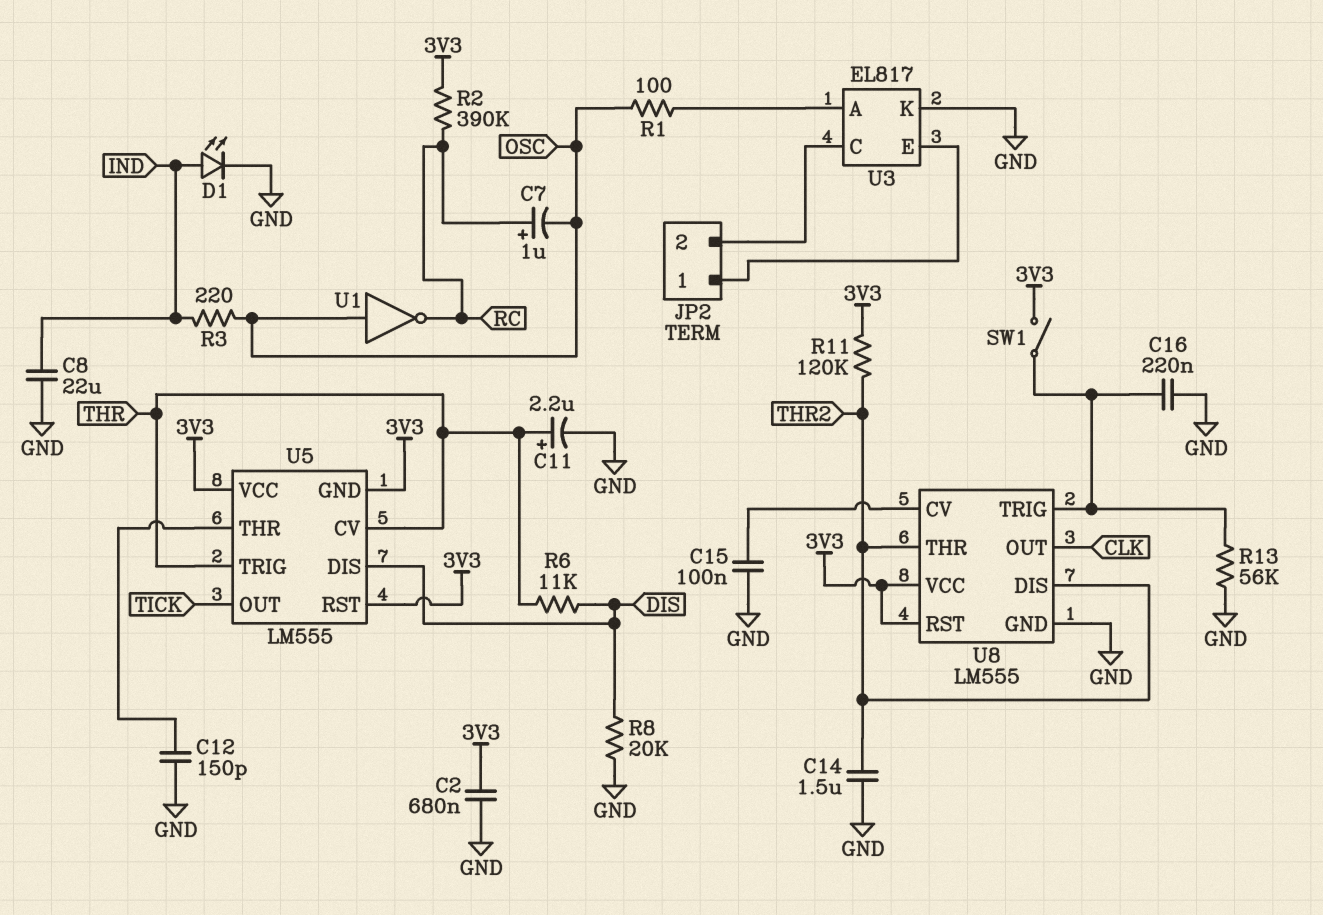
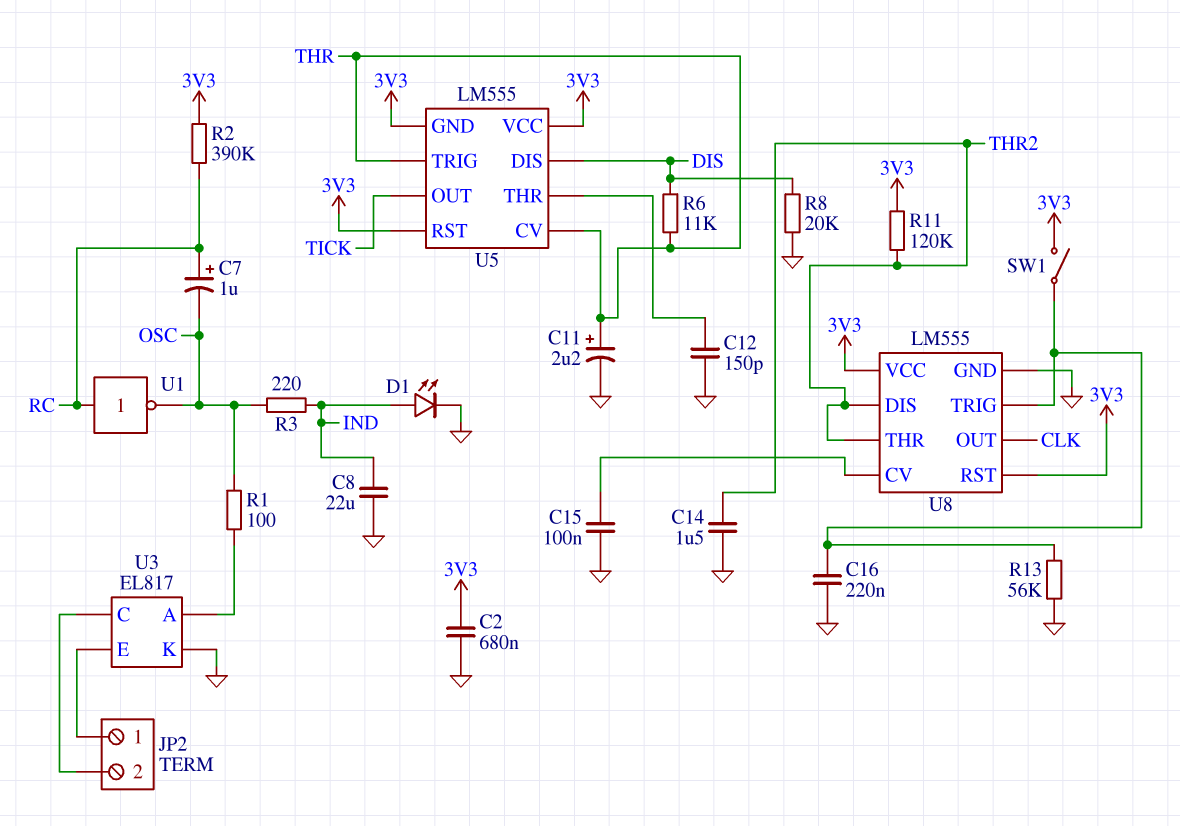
U1: NOT (in OSC, out RC) -> NOT (in RC, out OSC)

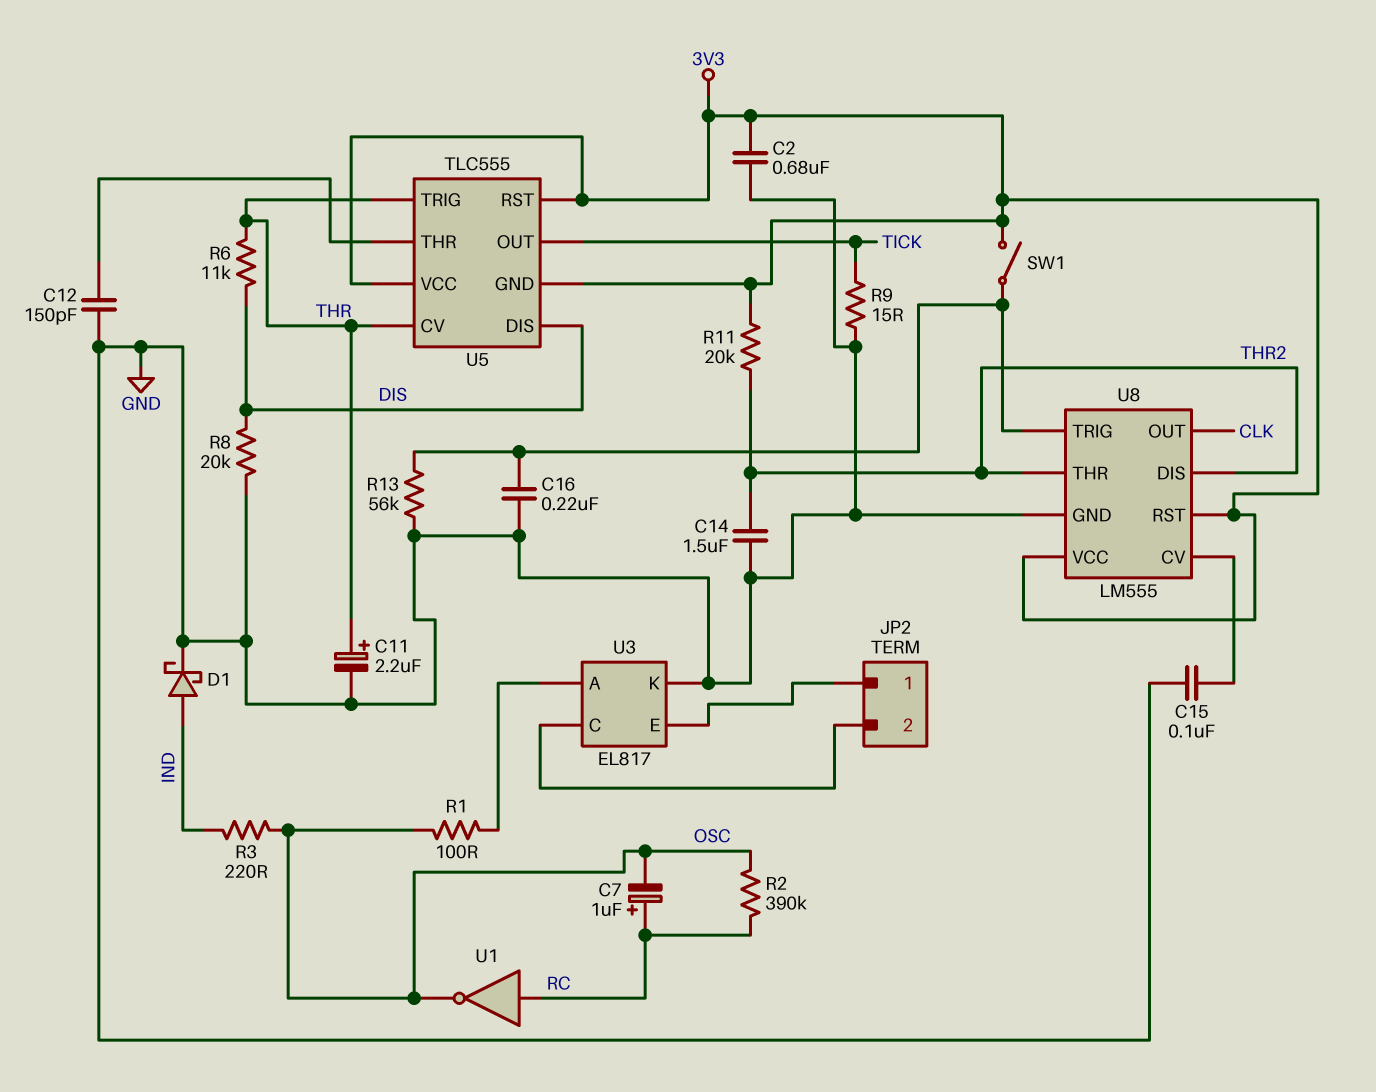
C8: 22uF (GND, IND) -> none
D1: LED (A IND, K GND) -> schottky (A IND, K GND)
R2: 390k (3V3, RC) -> 390k (OSC, RC)
R9: none -> 15 (GND, TICK)
R11: 120k (3V3, THR2) -> 20k (3V3, THR2)
U5: LM555 -> TLC555

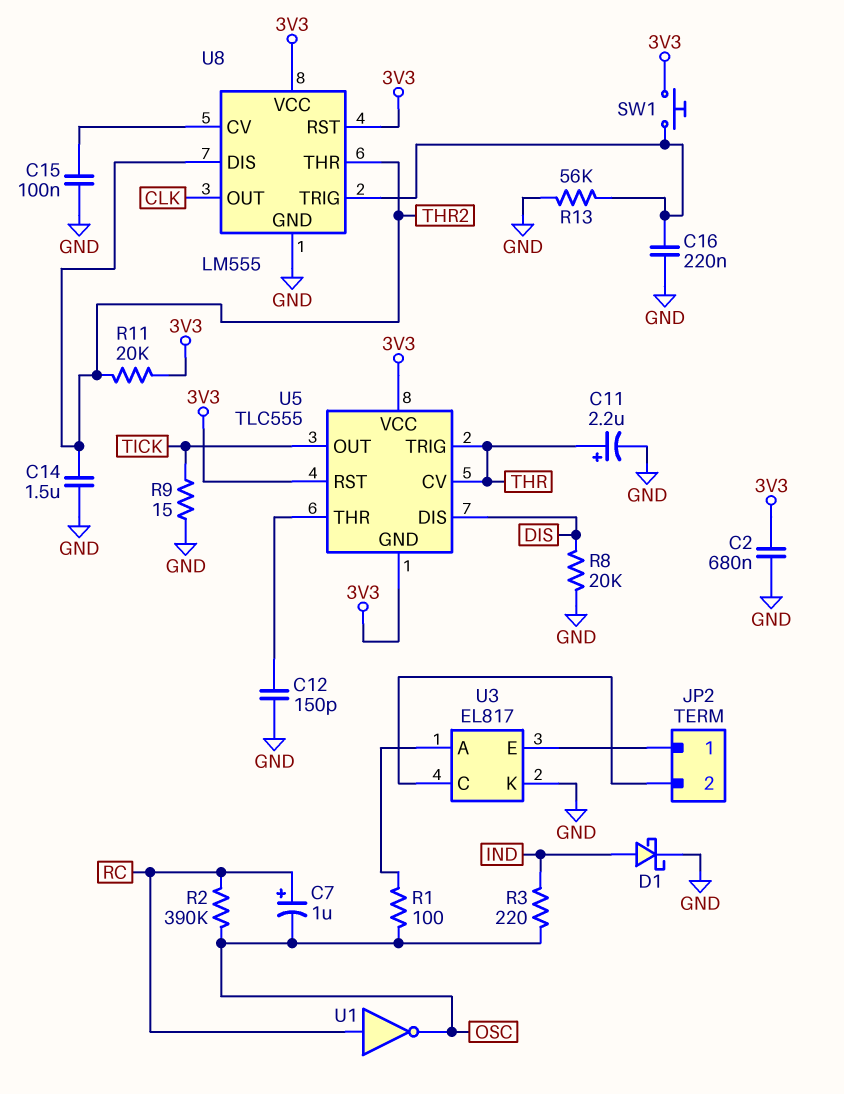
R6: 11k (DIS, THR) -> none
SW1: switch (3V3, U8/TRIG) -> button (3V3, U8/TRIG)

